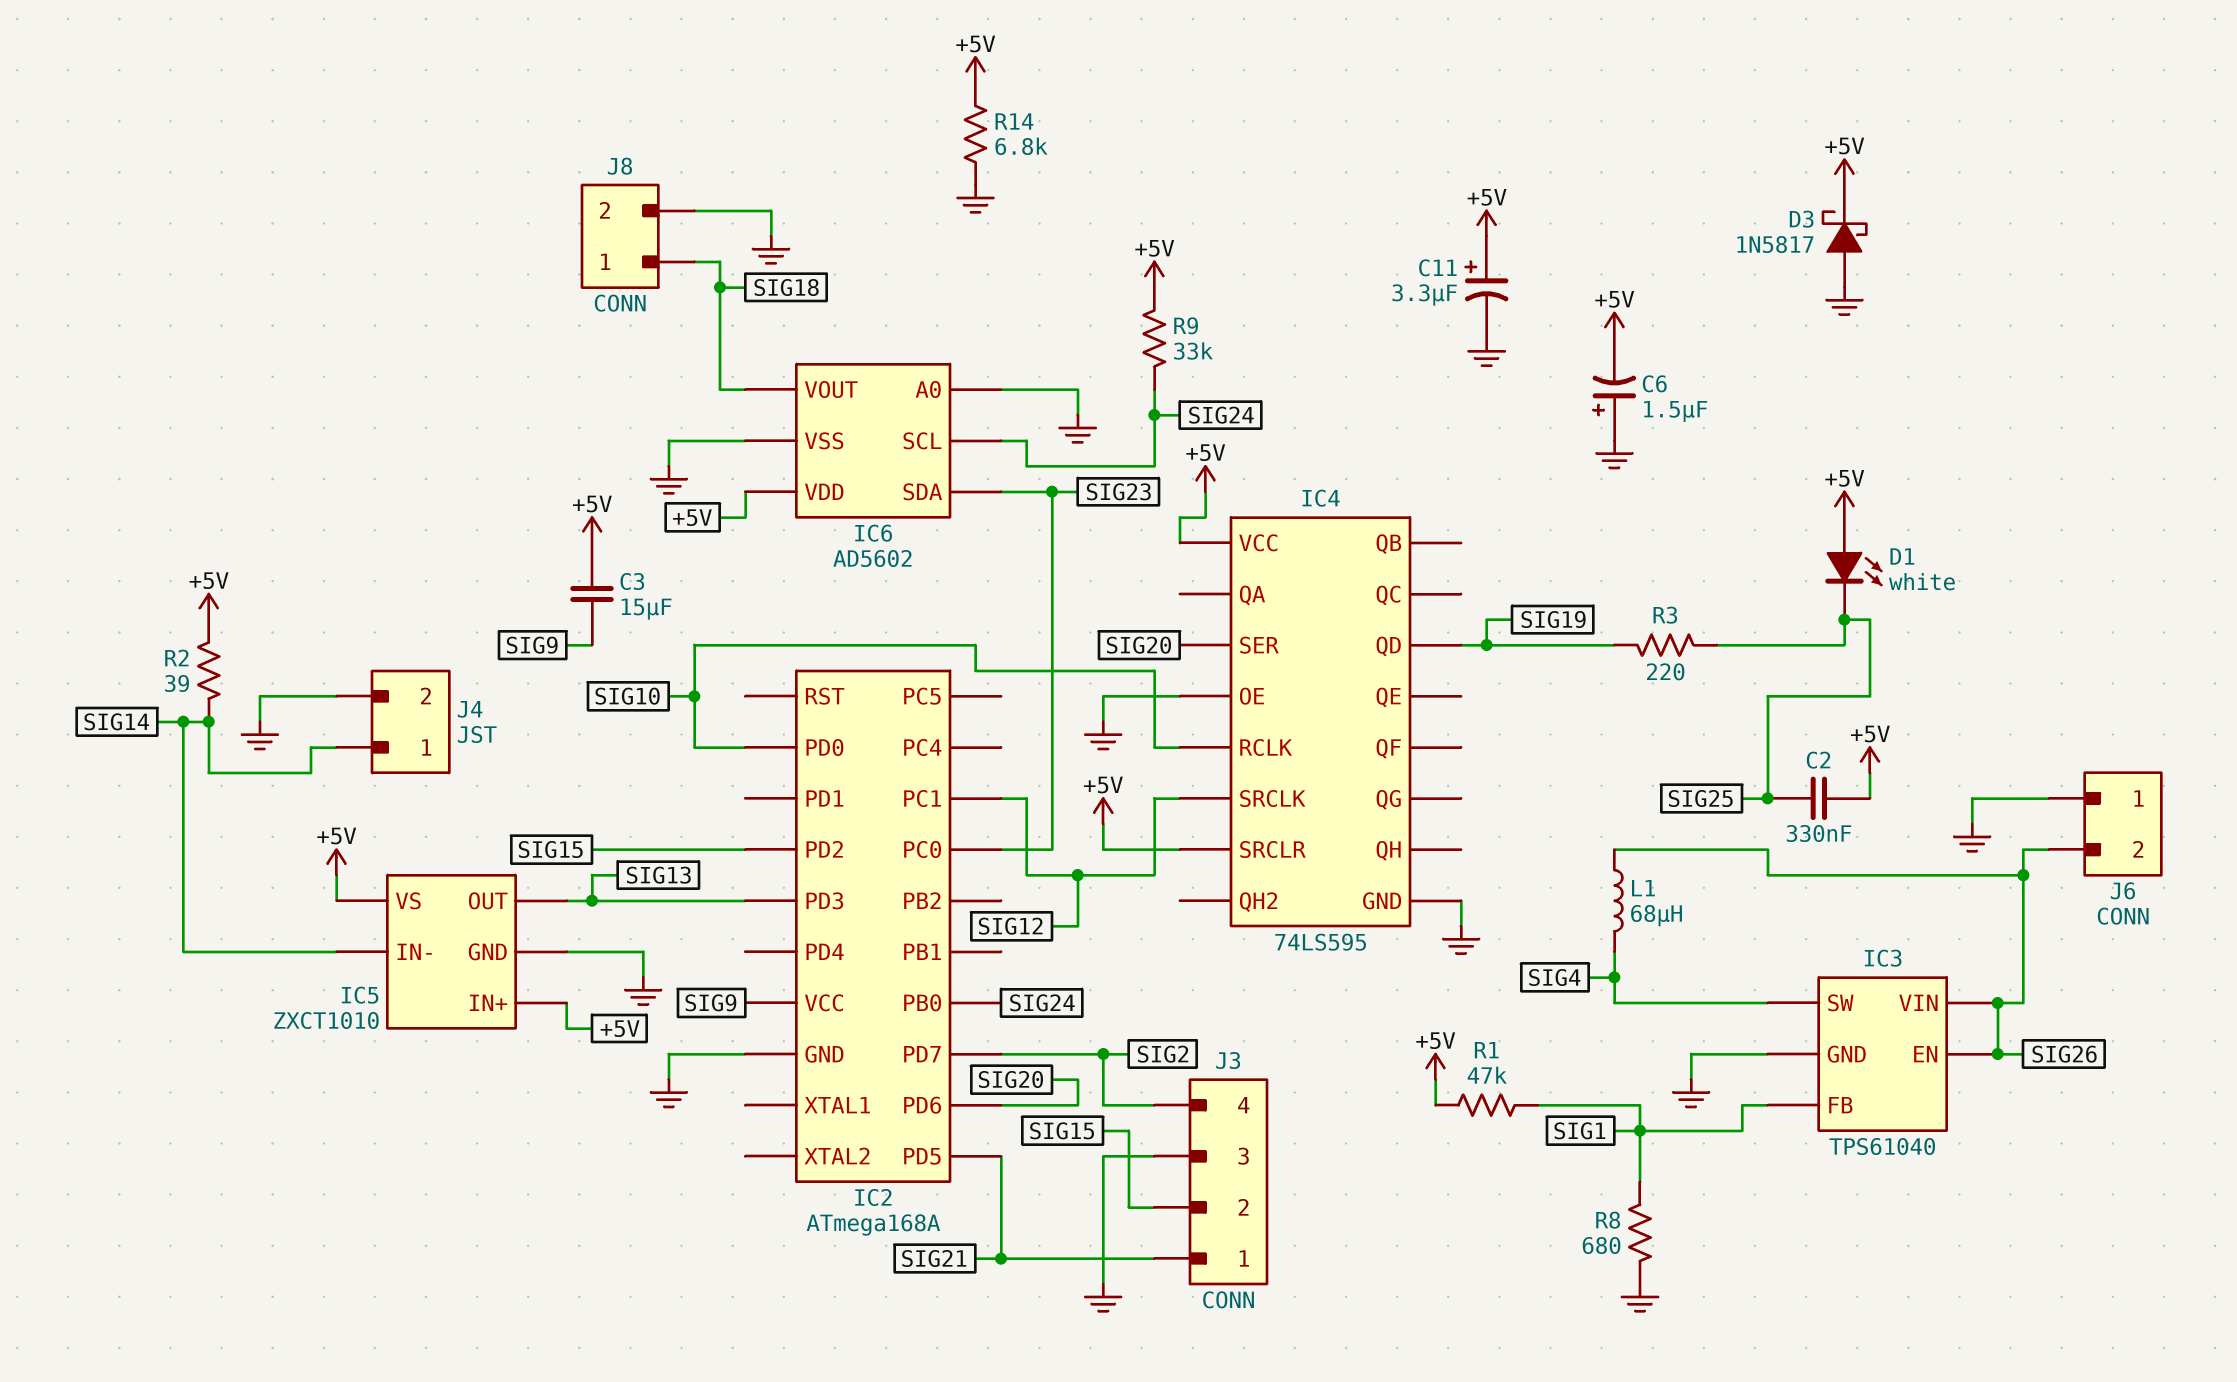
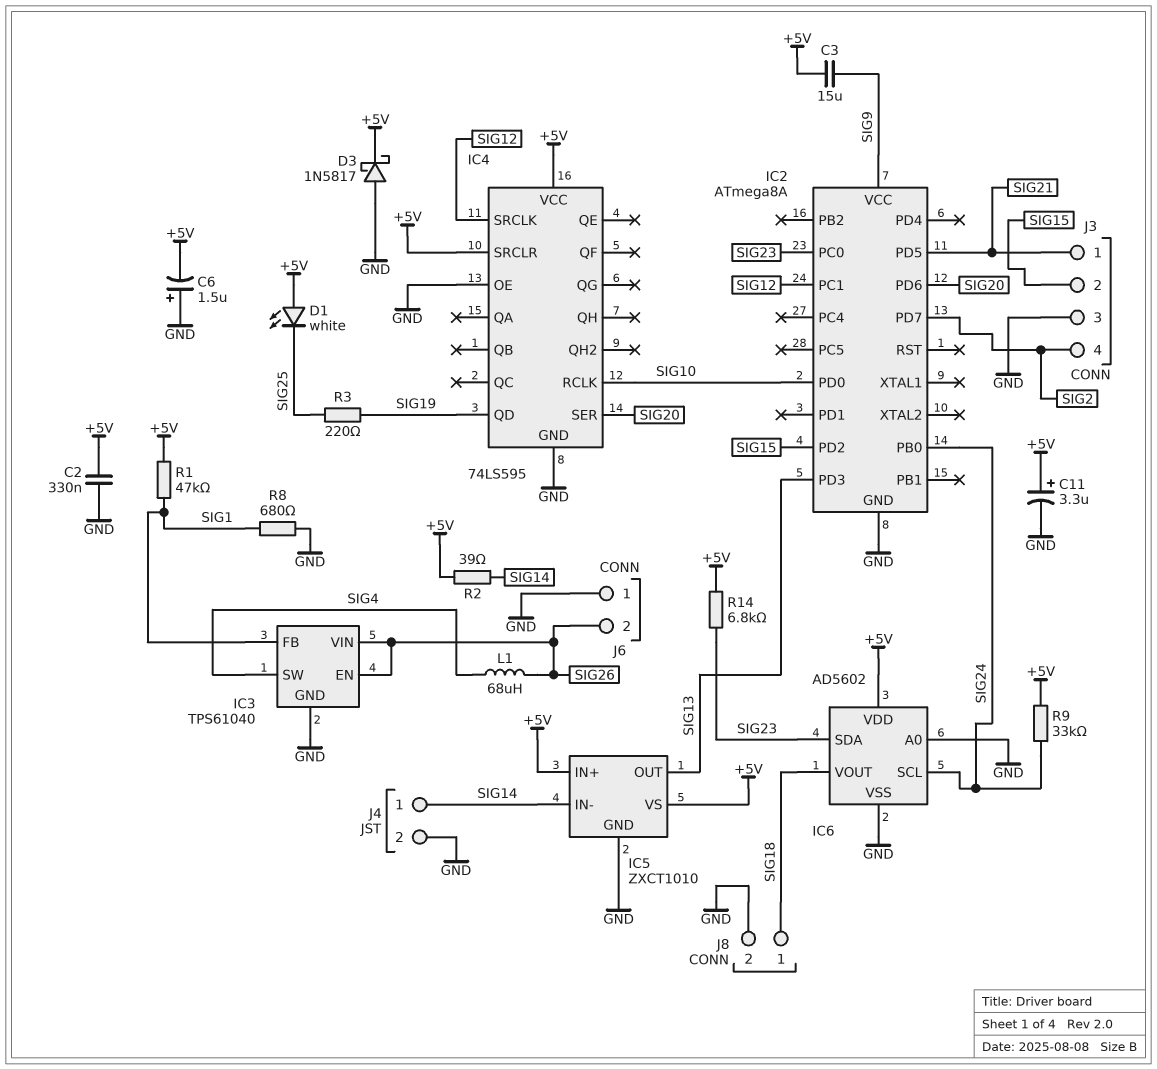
C2: 330nF (+5V, SIG25) -> 330nF (+5V, GND)
IC2: ATmega168A -> ATmega8A
R14: 6.8k (+5V, GND) -> 6.8k (+5V, SIG23)

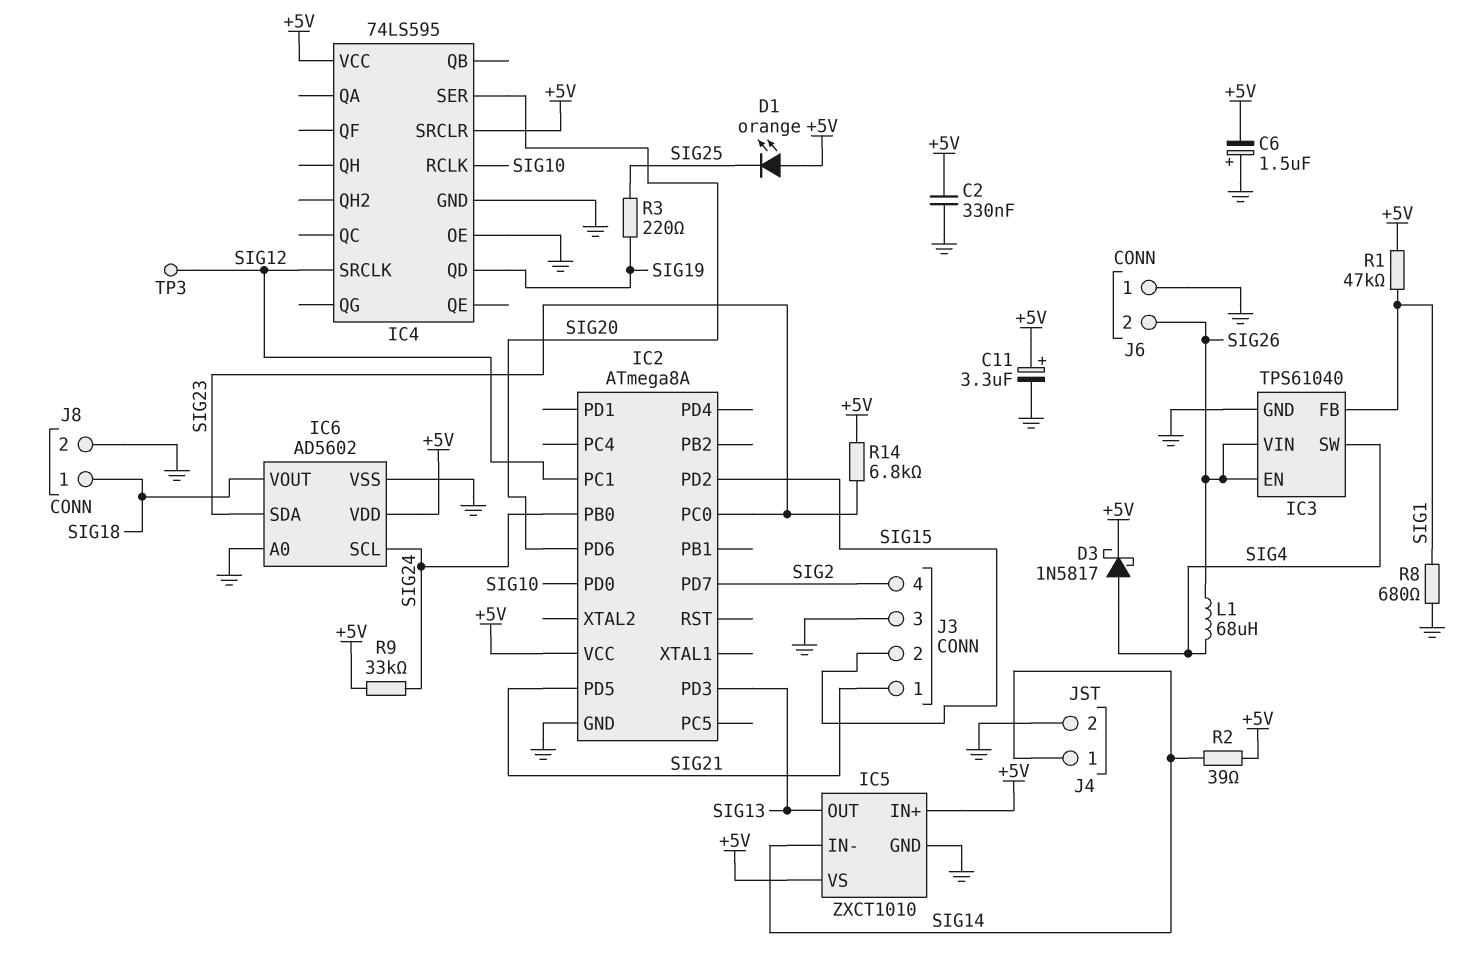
C3: 15uF (+5V, SIG9) -> none
D1: LED white (A +5V, K SIG25) -> LED orange (A +5V, K SIG25)
D3: schottky 1N5817 (A GND, K +5V) -> schottky 1N5817 (A SIG4, K +5V)
IC2 pin VCC: SIG9 -> +5V
TP3: none -> test point (SIG12)

